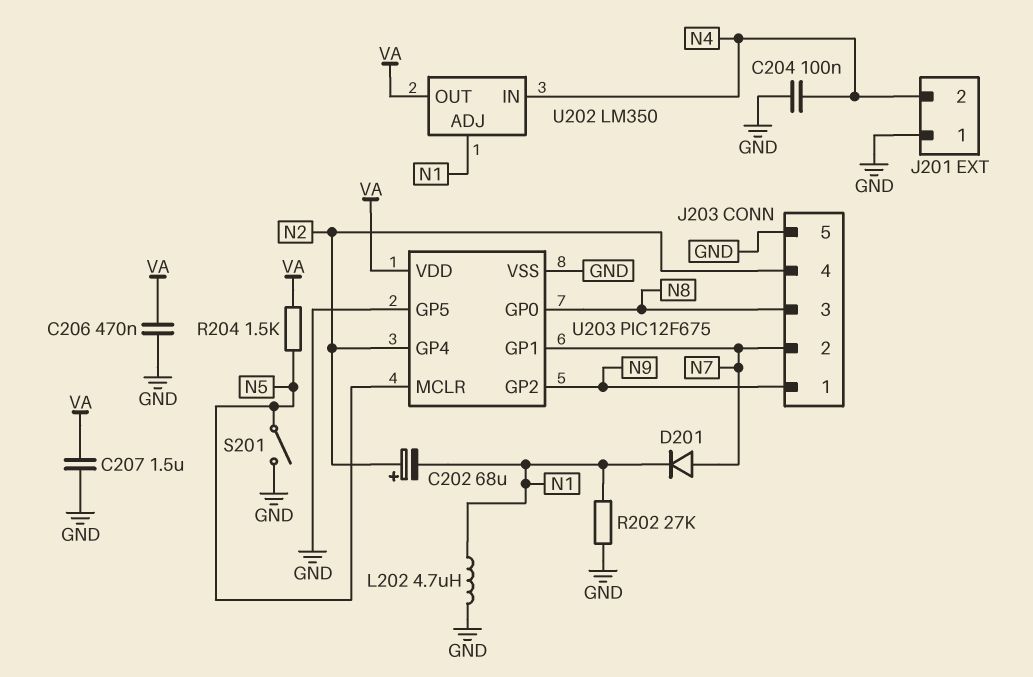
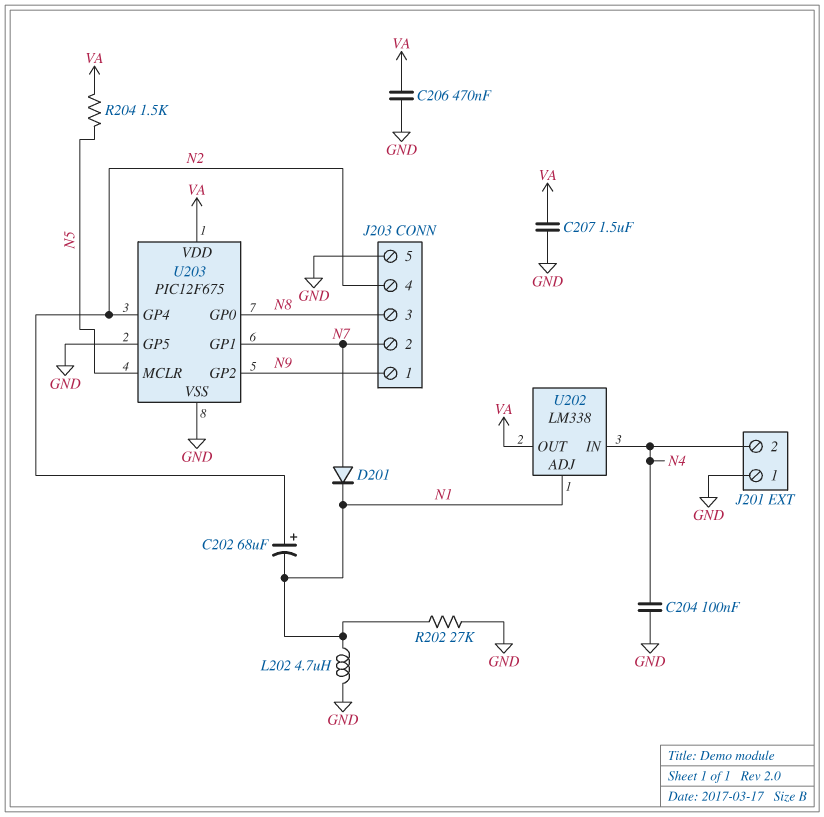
S201: switch (GND, N5) -> none
U202: LM350 -> LM338

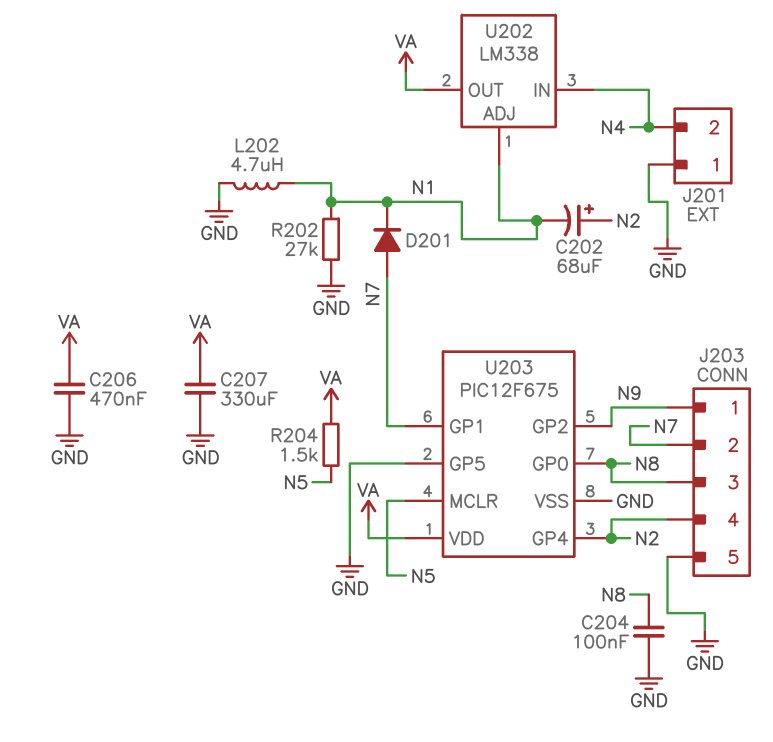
C204: 100nF (GND, N4) -> 100nF (GND, N8)
C207: 1.5uF (GND, VA) -> 330uF (GND, VA)

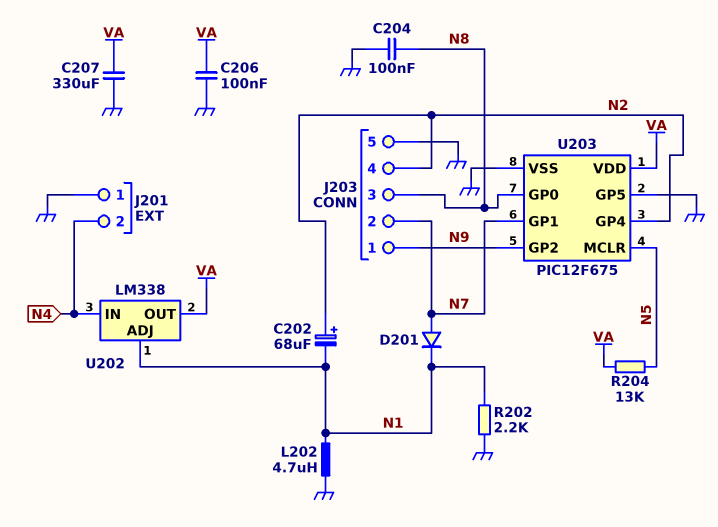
C206: 470nF (GND, VA) -> 100nF (GND, VA)
R202: 27k (GND, N1) -> 2.2k (GND, N1)
R204: 1.5k (N5, VA) -> 13k (N5, VA)

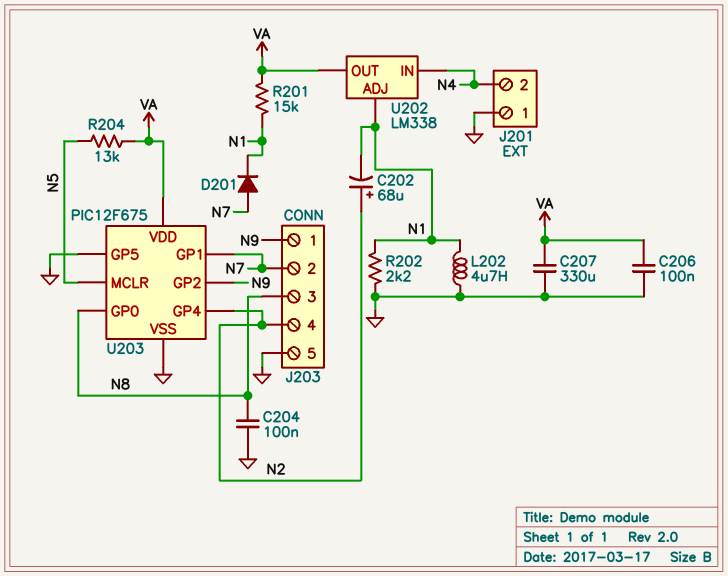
R201: none -> 15k (N1, VA)

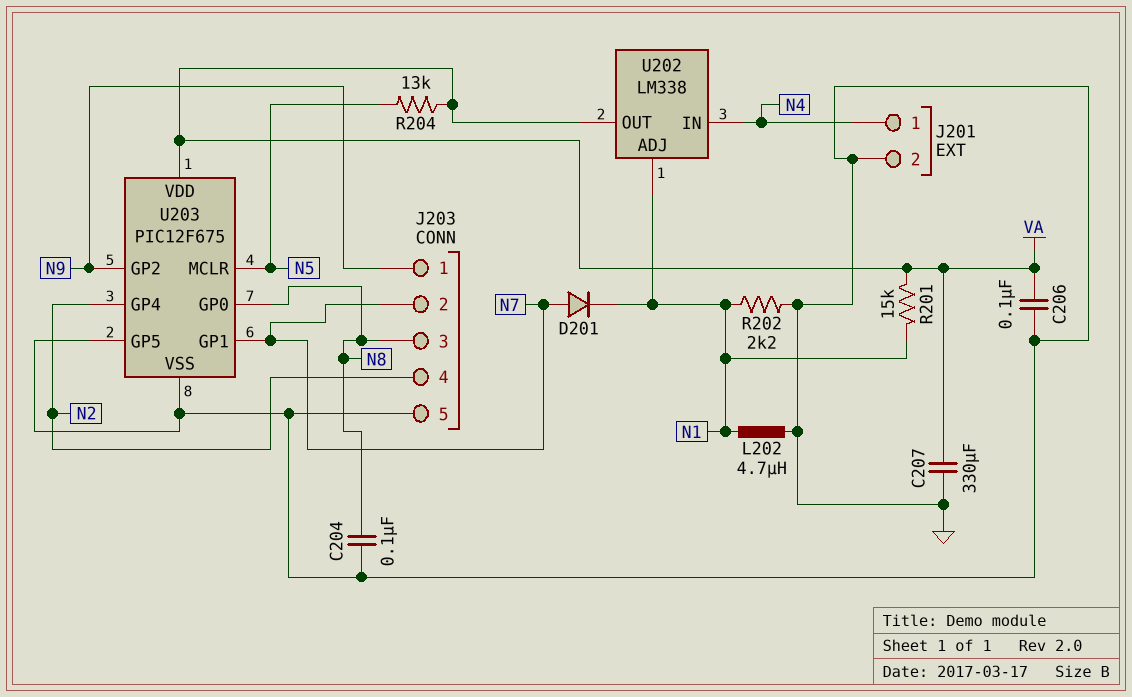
C202: 68uF (plus N2, minus N1) -> none
J201 pin 1: GND -> N4
J201 pin 2: N4 -> GND

